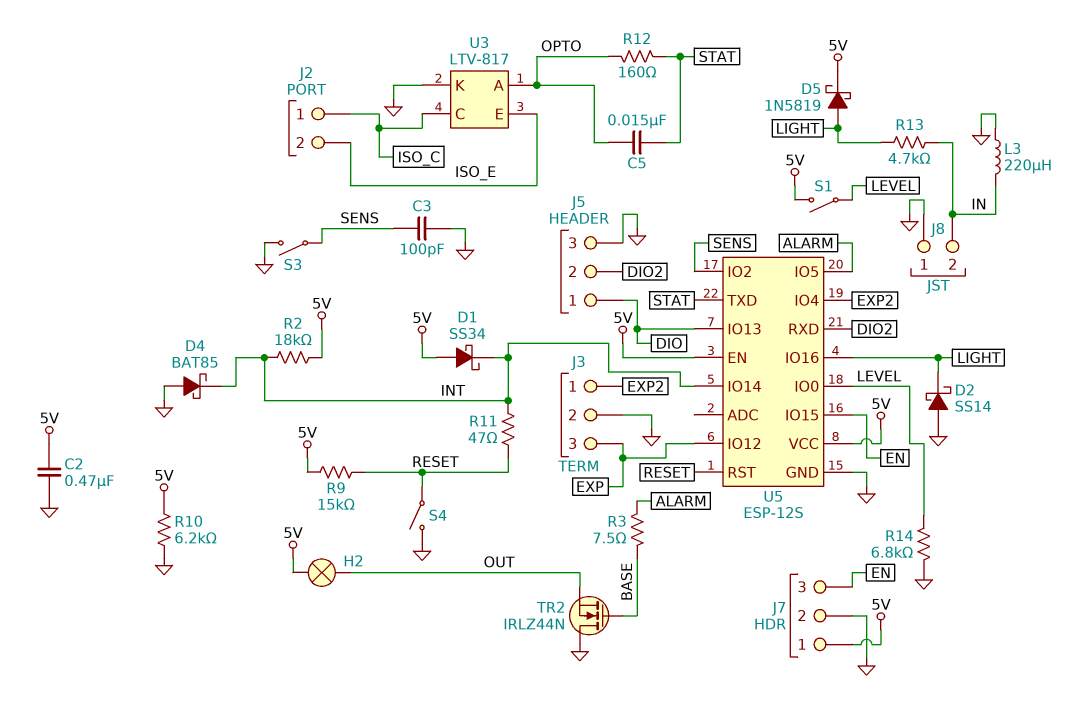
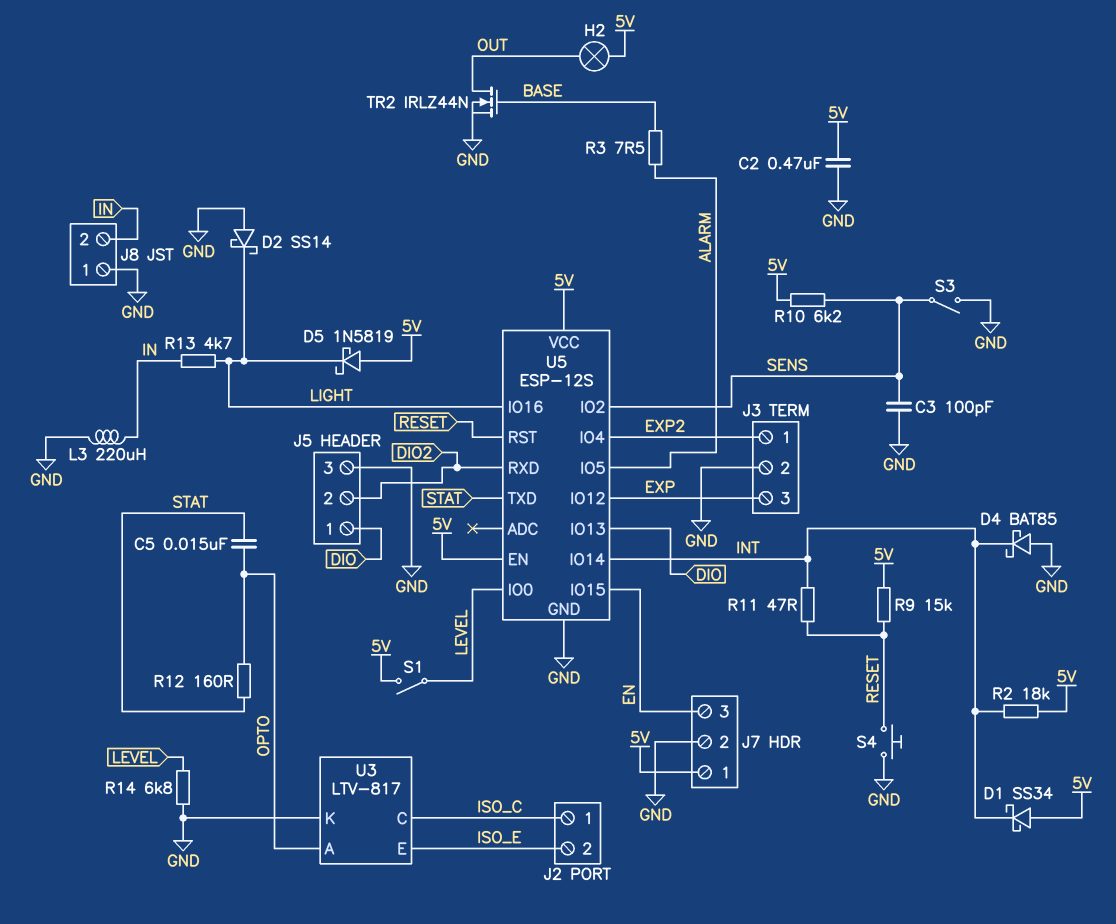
D5: schottky 1N5819 (A LIGHT, K 5V) -> schottky 1N5819 (A 5V, K LIGHT)
R10: 6.2k (5V, GND) -> 6.2k (5V, SENS)
S4: switch (GND, RESET) -> button (GND, RESET)
TR2: NMOS IRLZ44N (G BASE, D GND, S OUT) -> NMOS IRLZ44N (G BASE, D OUT, S GND)

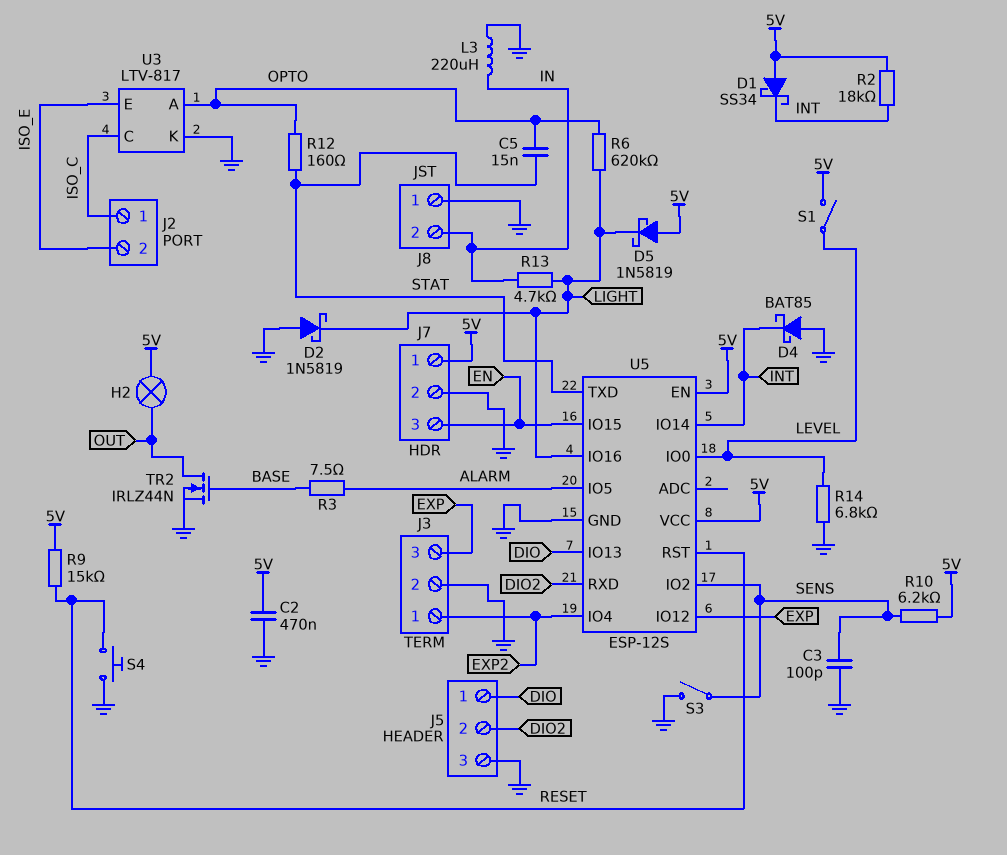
D2: schottky SS14 (A GND, K LIGHT) -> schottky 1N5819 (A GND, K LIGHT)
R6: none -> 620k (LIGHT, OPTO)
R11: 47 (INT, RESET) -> none

